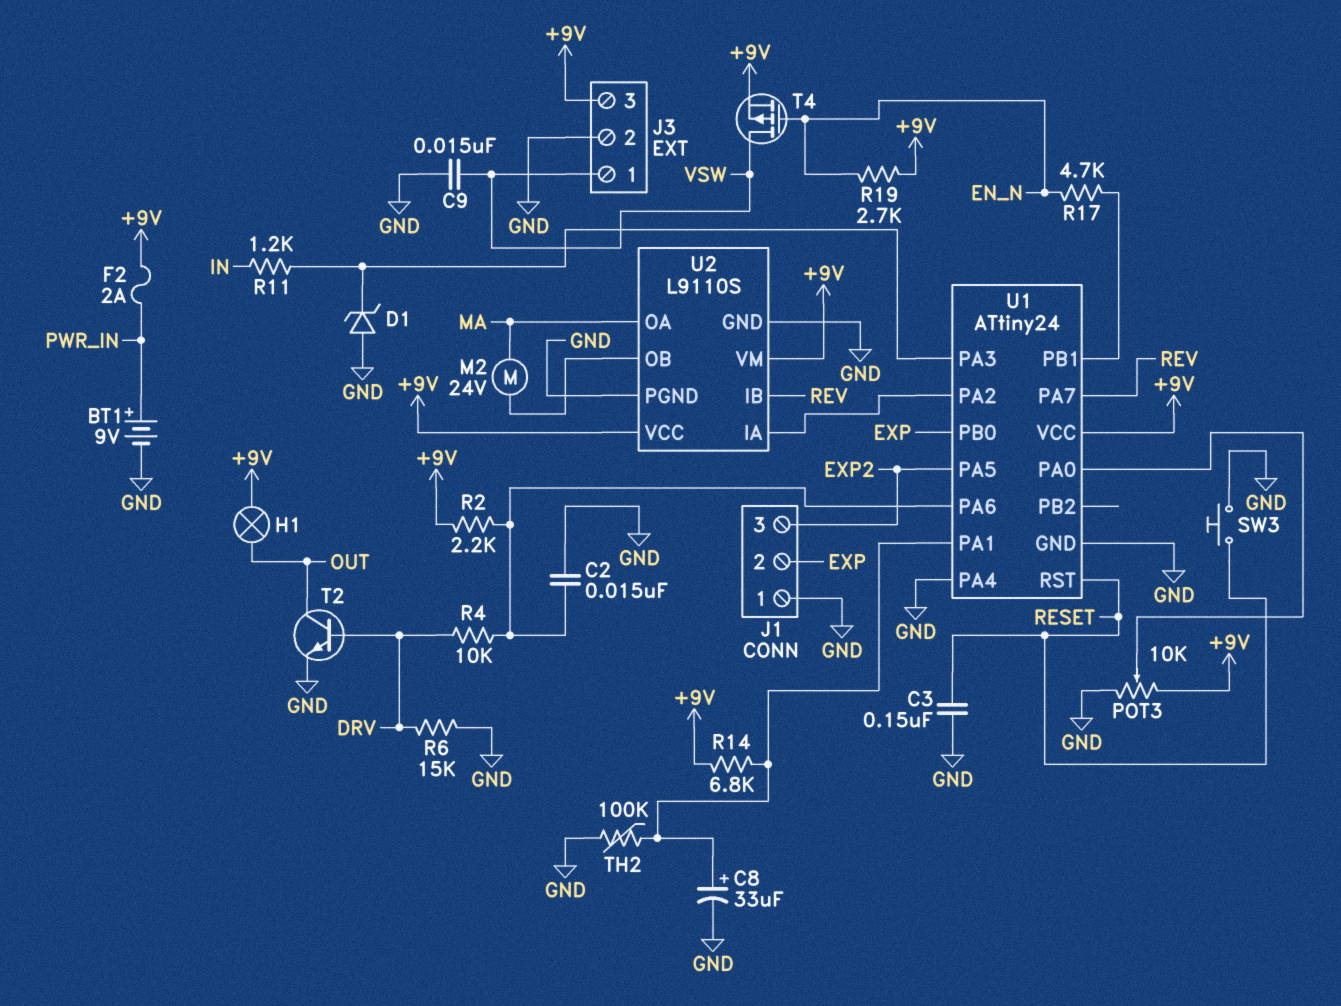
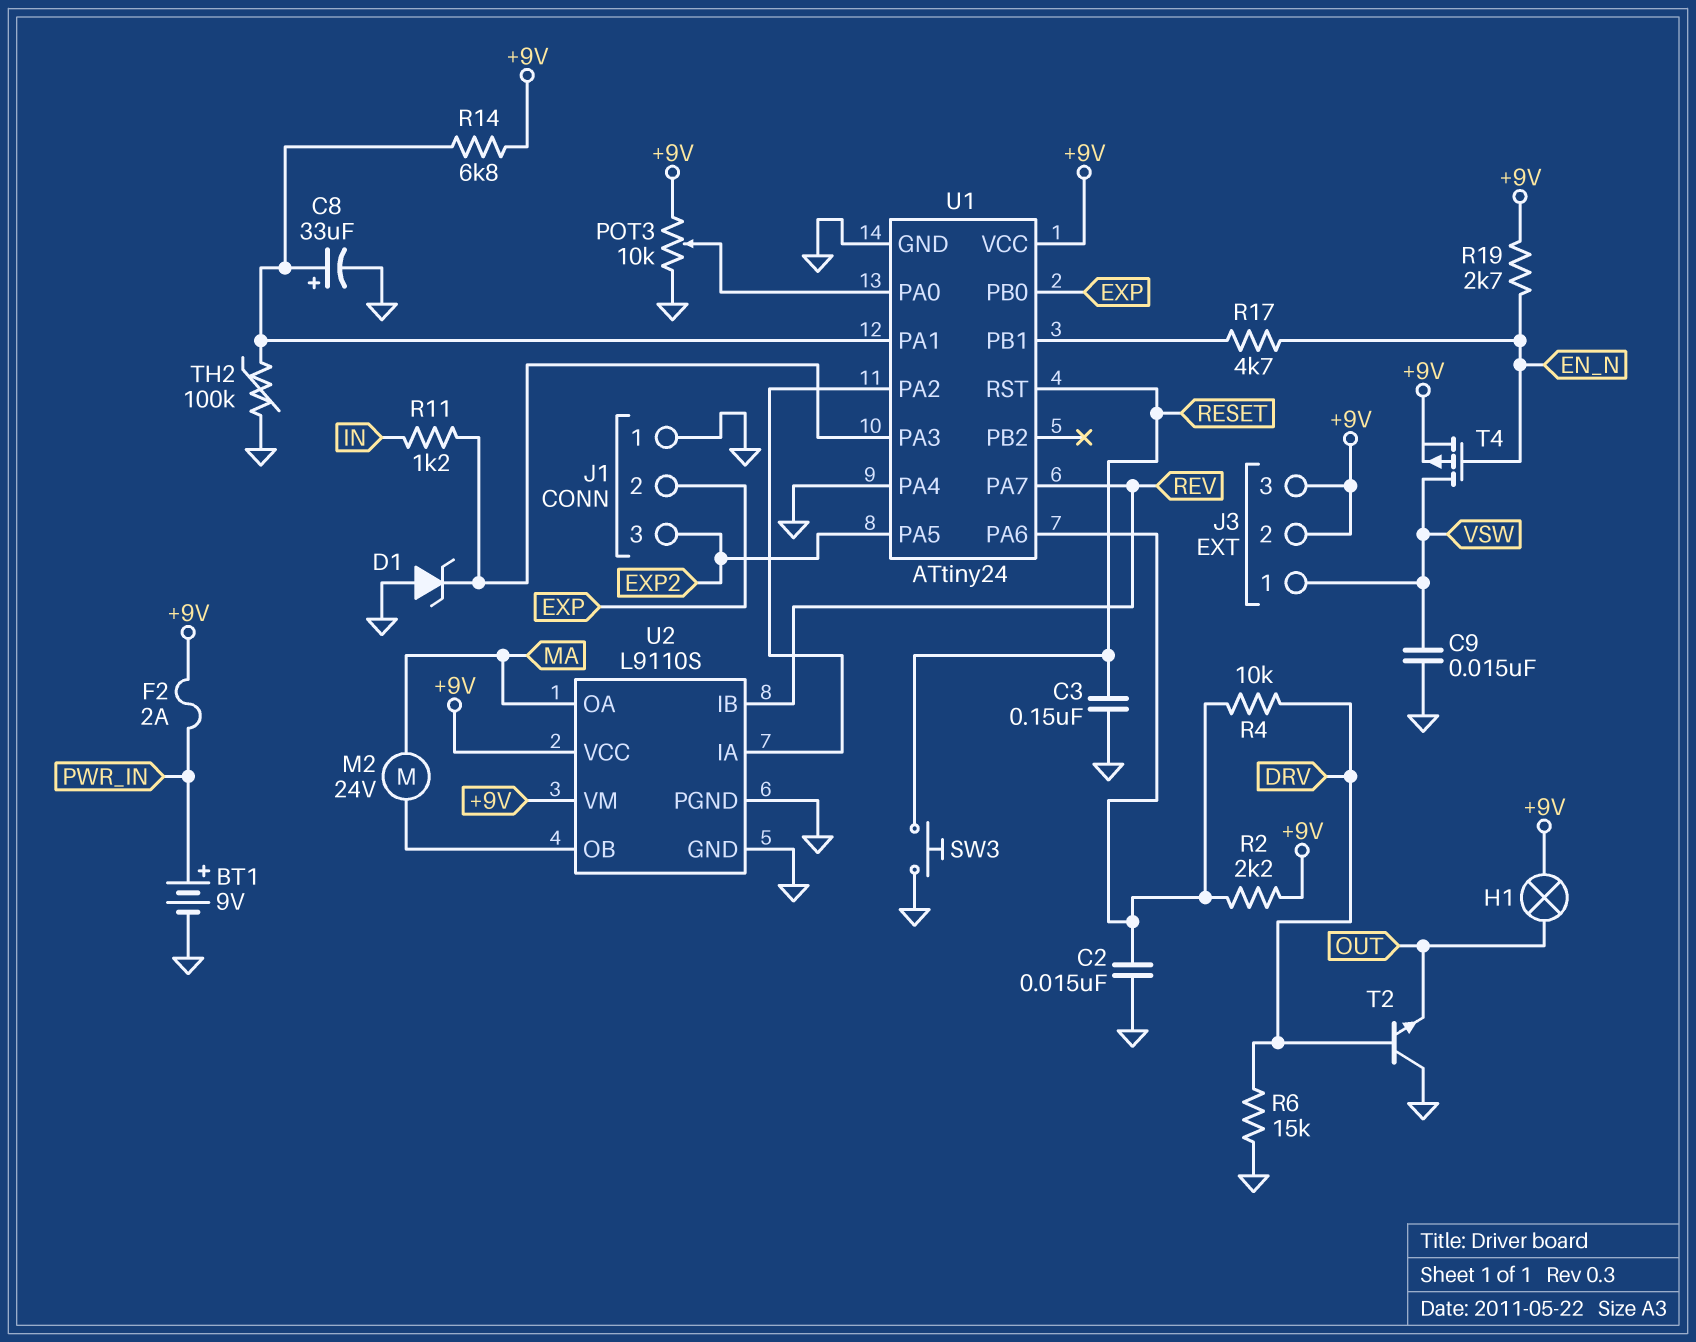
J3 pin 2: GND -> +9V
T2: NPN (B DRV, C OUT, E GND) -> NPN (B DRV, C GND, E OUT)

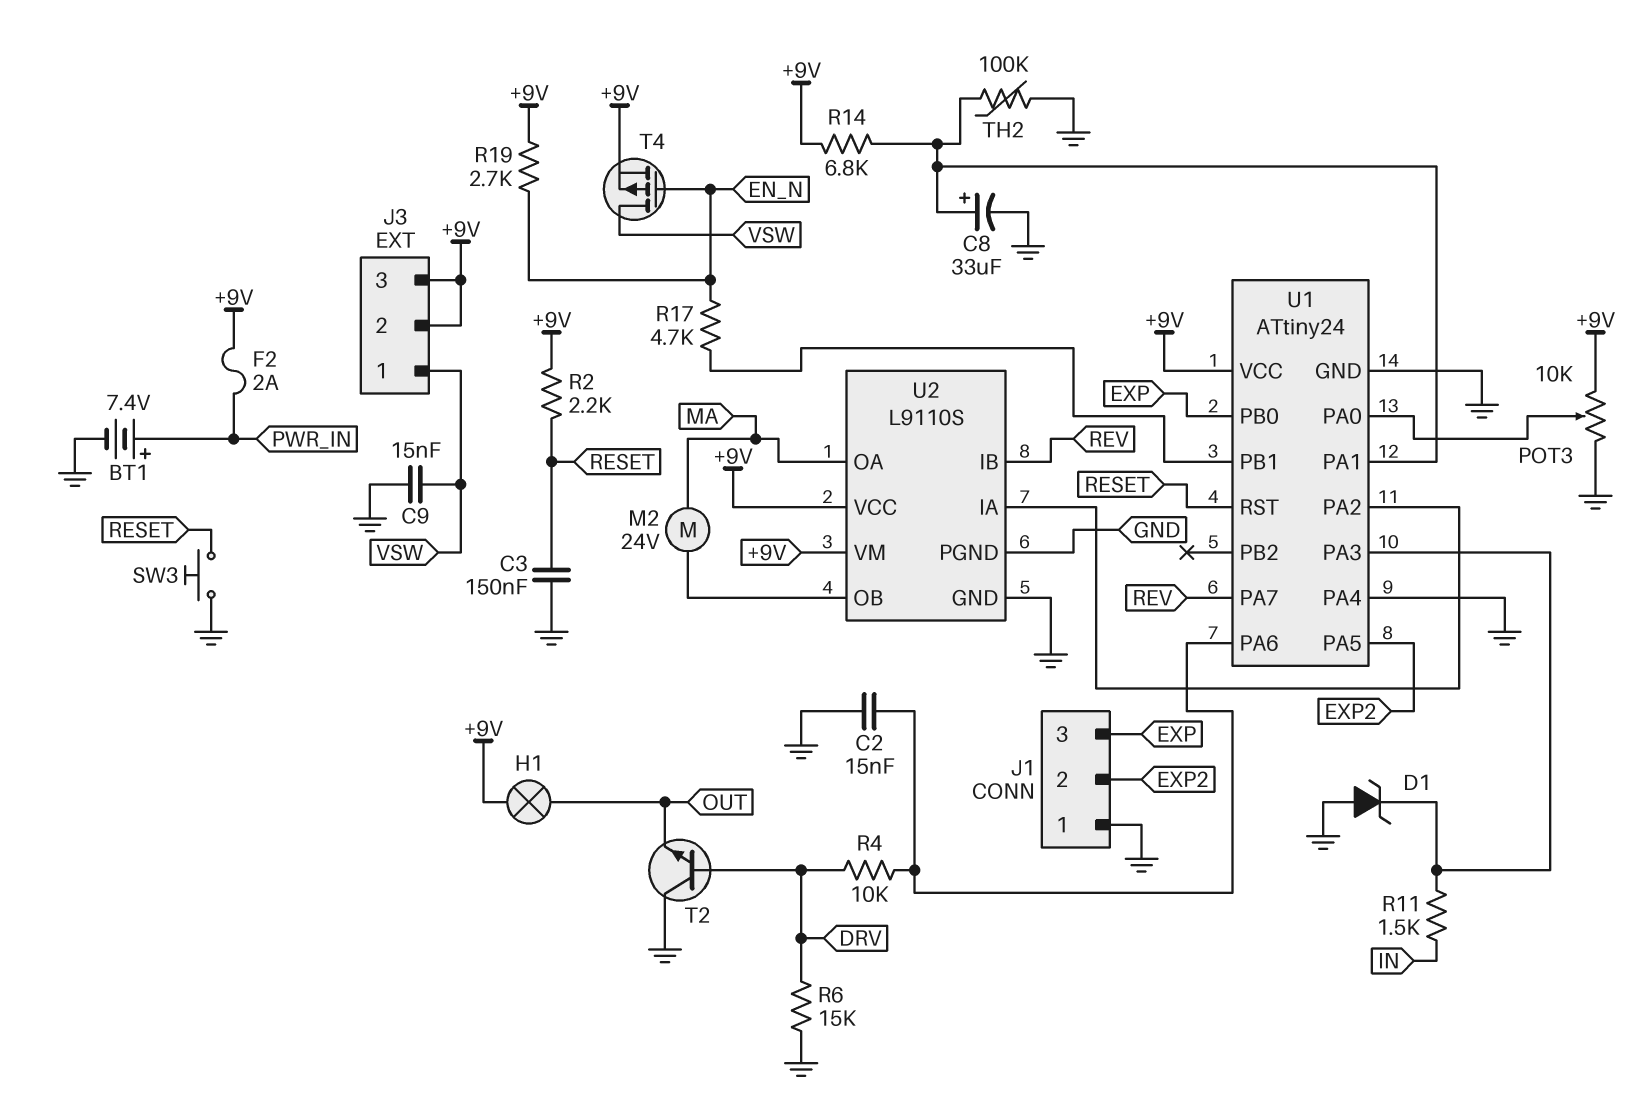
BT1: 9V (plus PWR_IN, minus GND) -> 7.4V (plus PWR_IN, minus GND)
J1 pin 2: EXP -> EXP2
J1 pin 3: EXP2 -> EXP
R2: 2.2k (+9V, U1/PA6) -> 2.2k (+9V, RESET)
R11: 1.2k (IN, U1/PA3) -> 1.5k (IN, U1/PA3)

